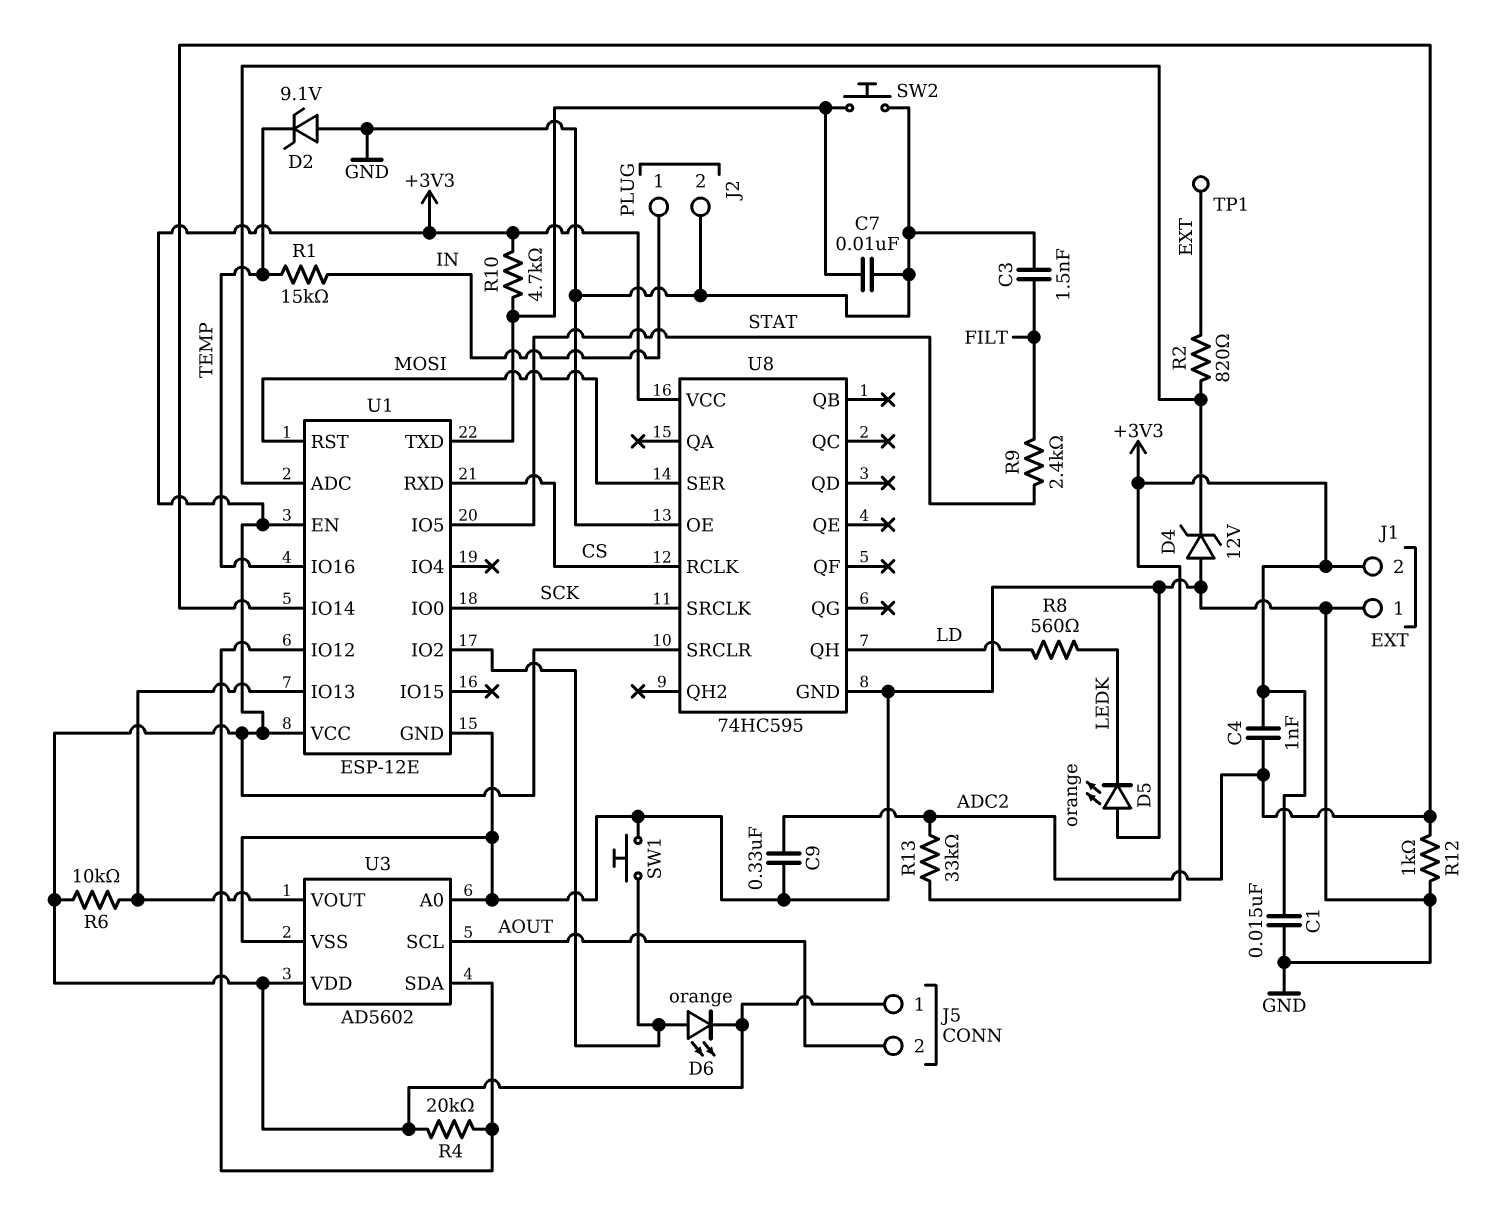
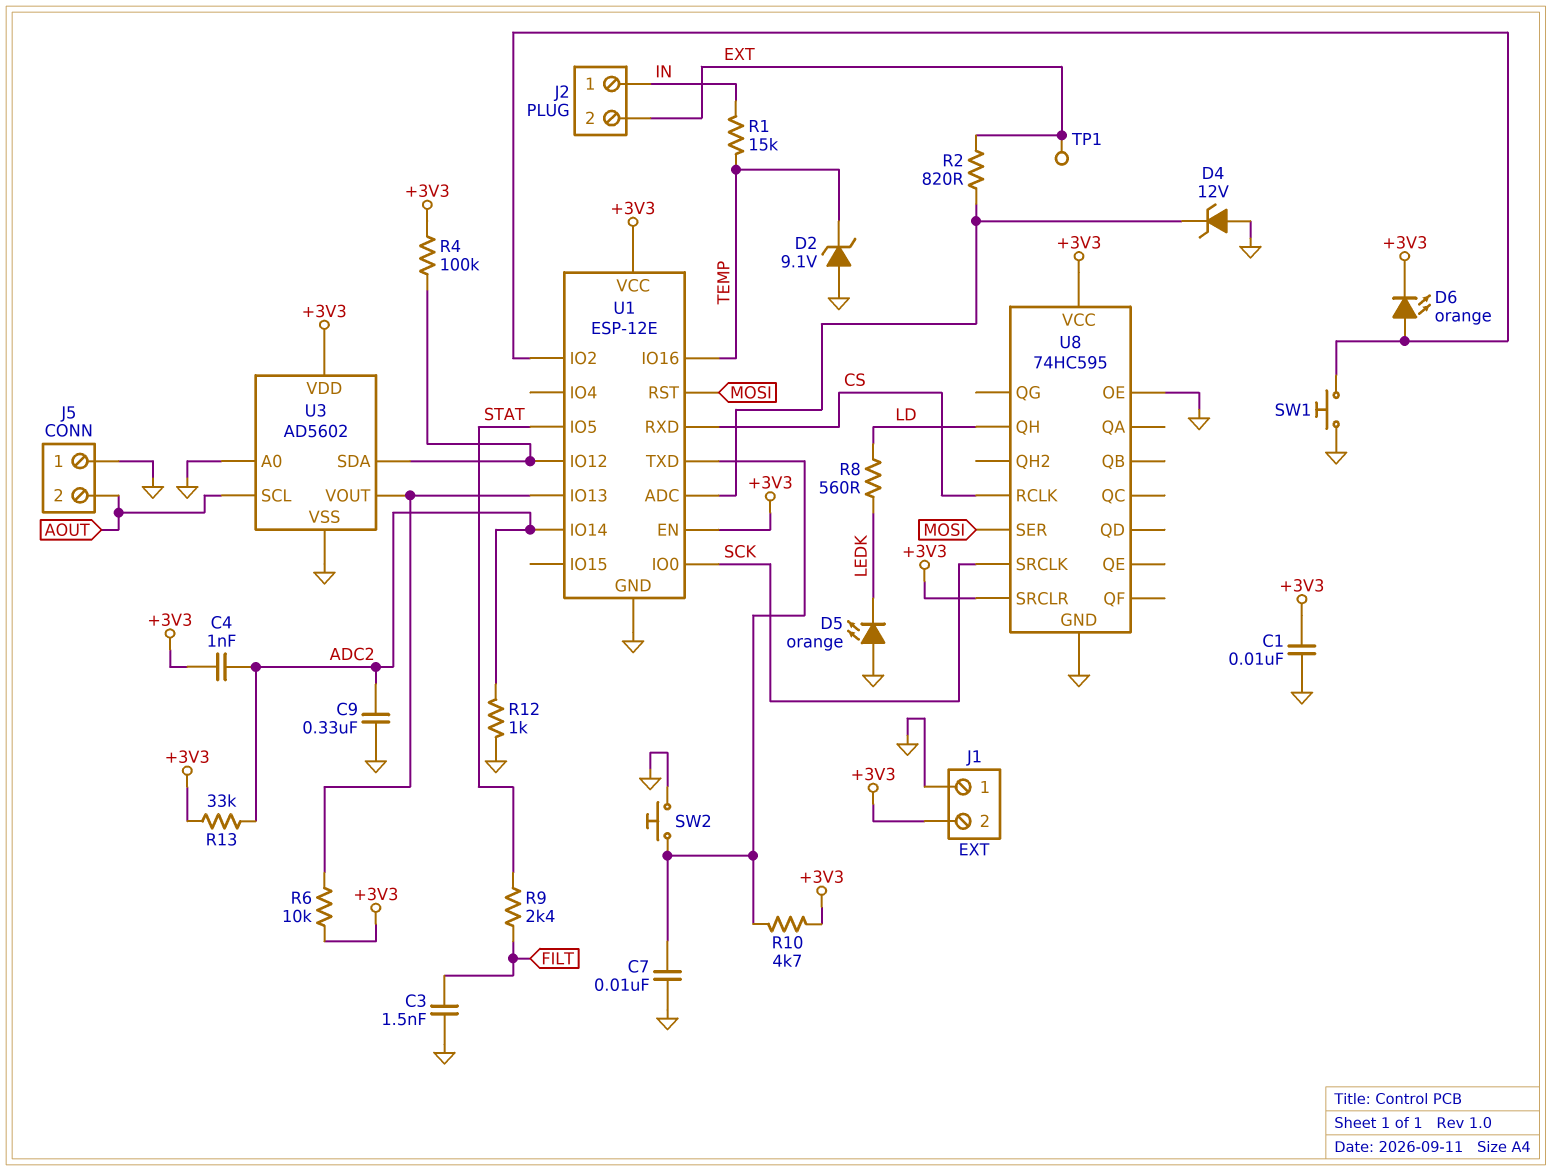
C1: 15nF (+3V3, GND) -> 10nF (+3V3, GND)
J2 pin 2: GND -> EXT
J5 pin 1: +3V3 -> GND
R4: 20k (+3V3, U1/IO12) -> 100k (+3V3, U1/IO12)

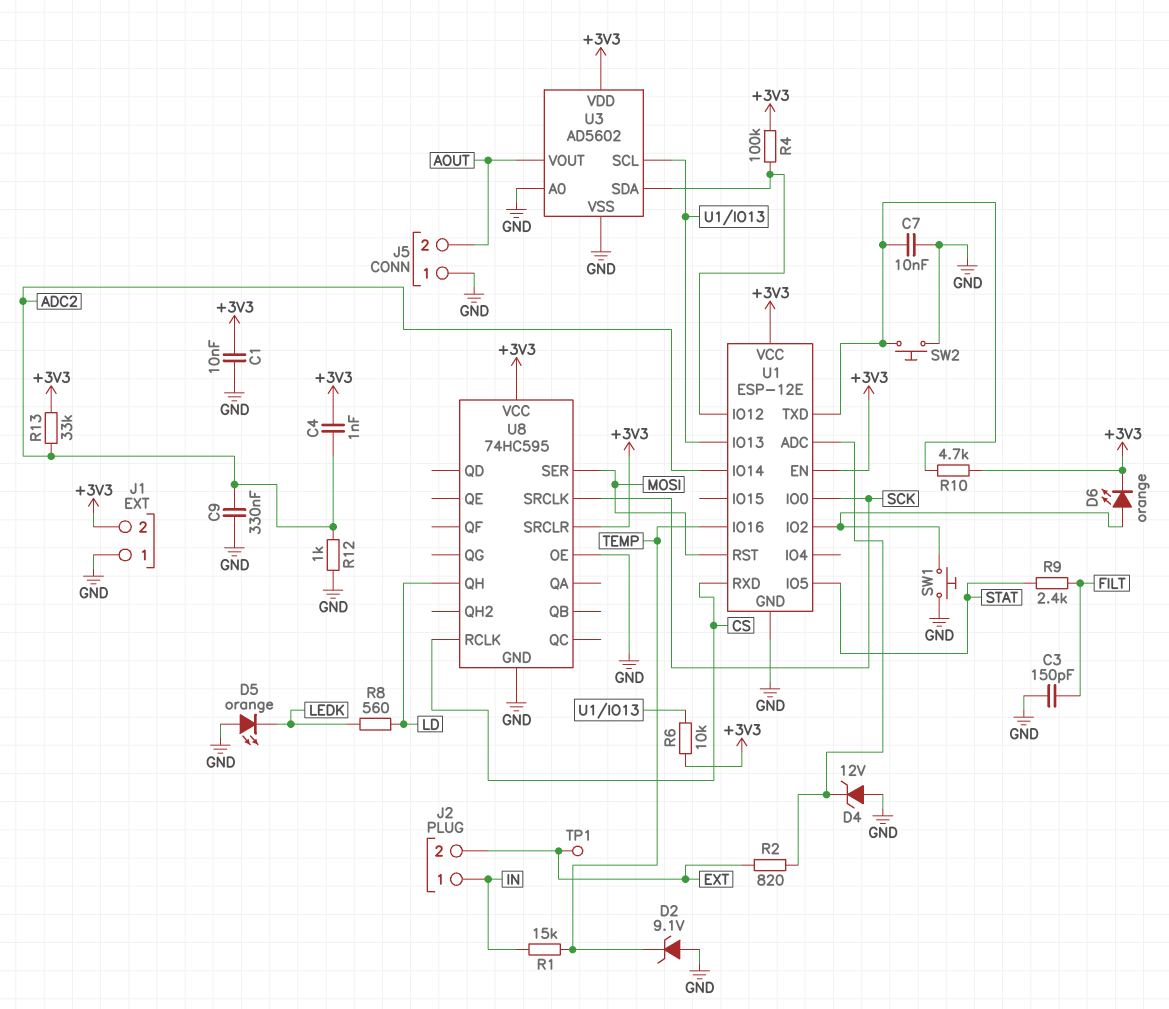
C3: 1.5nF (FILT, GND) -> 150pF (FILT, GND)
U3 pin SCL: AOUT -> U1/IO13
U3 pin VOUT: U1/IO13 -> AOUT

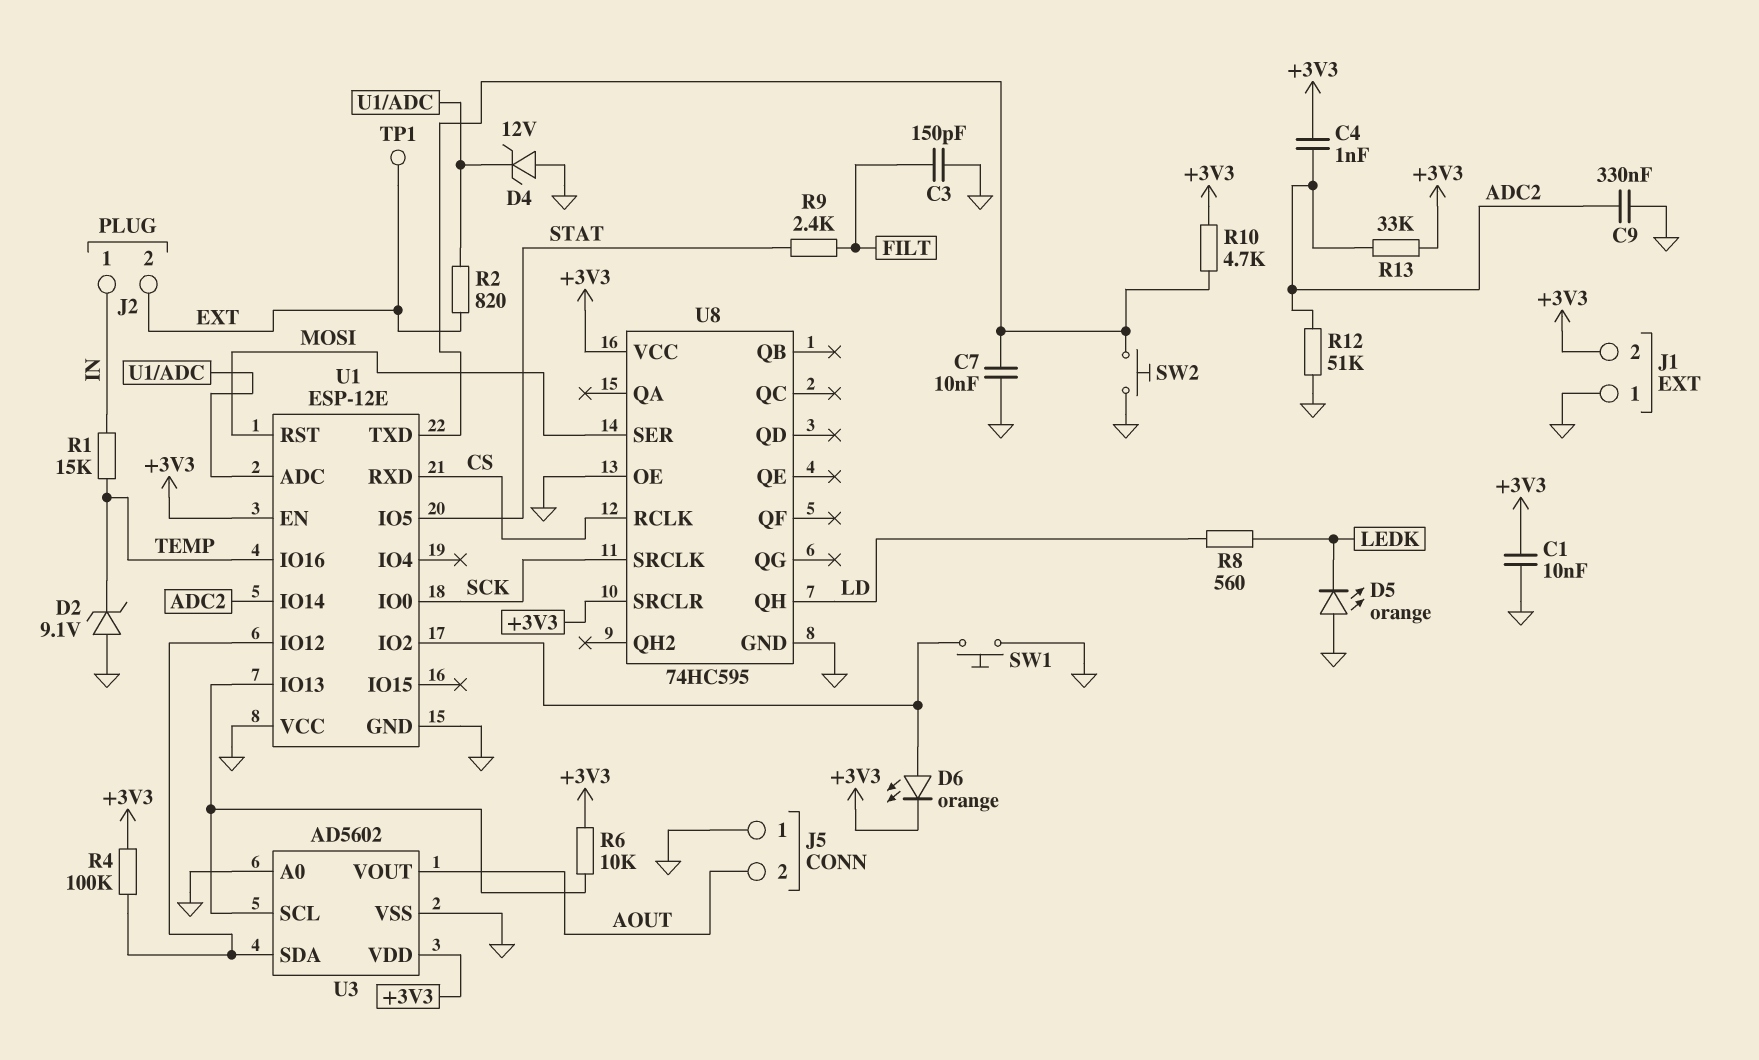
R12: 1k (ADC2, GND) -> 51k (ADC2, GND)
U1 pin VCC: +3V3 -> GND

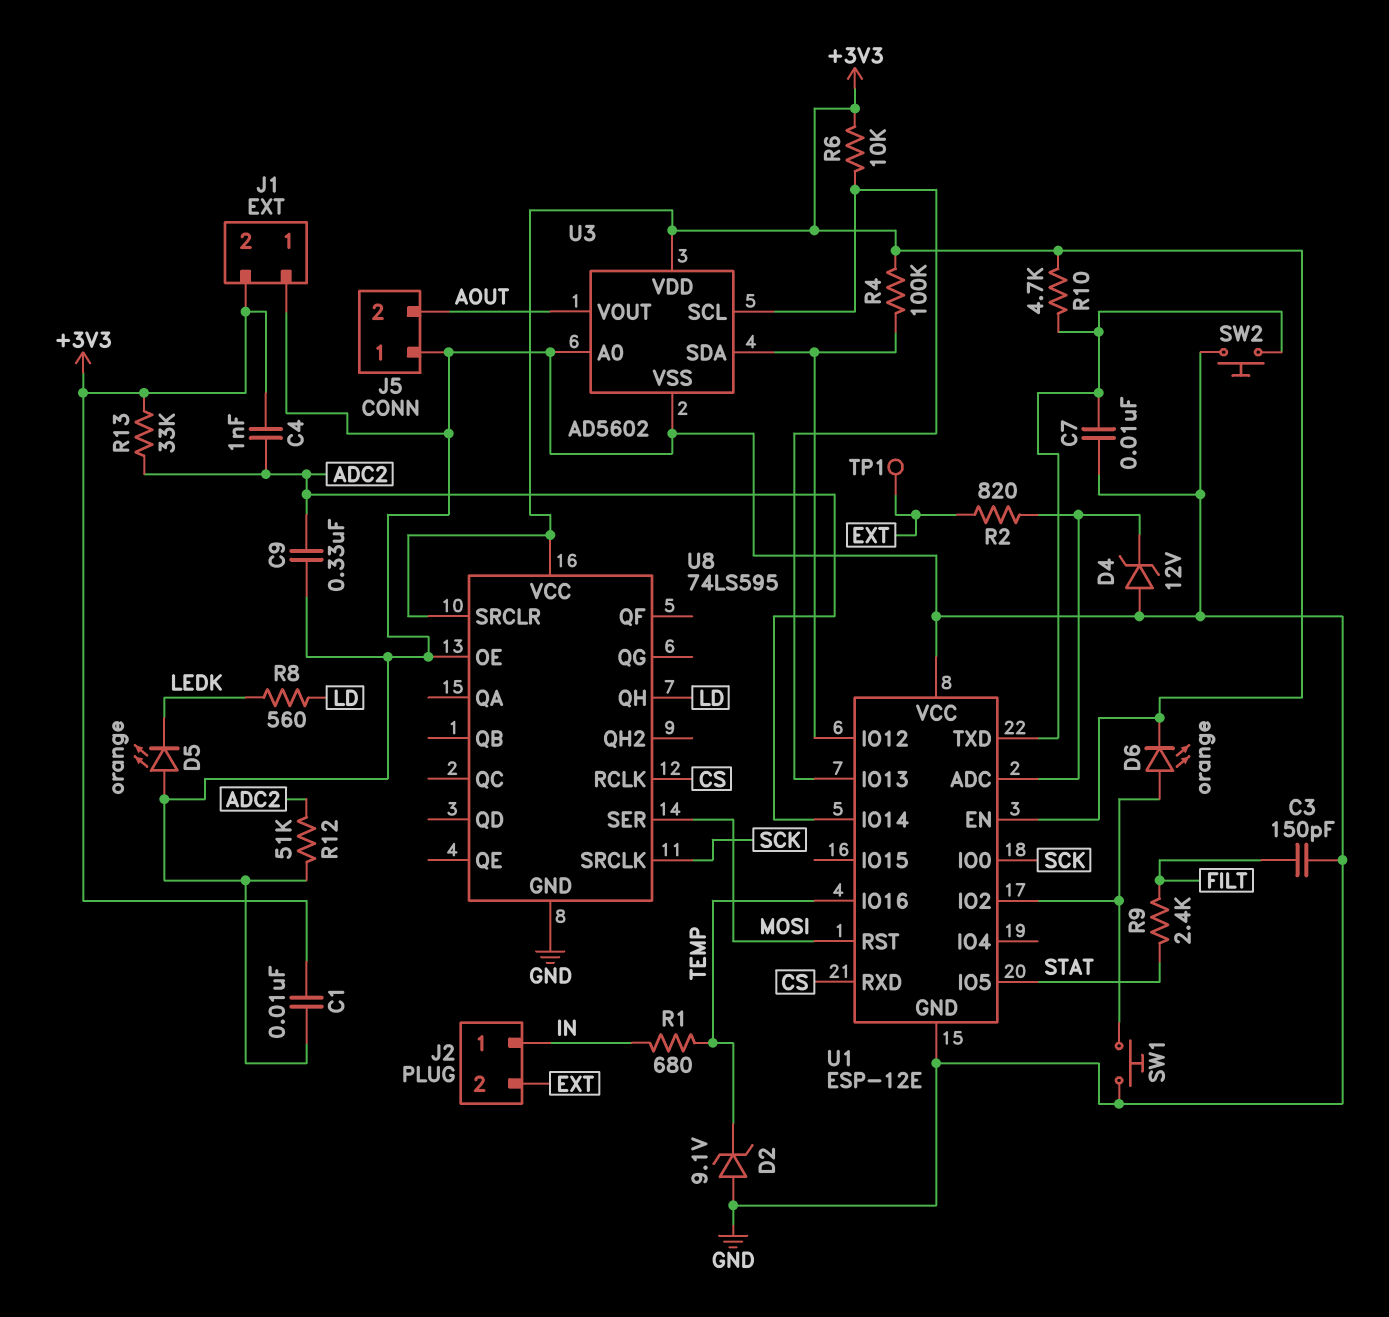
R1: 15k (IN, TEMP) -> 680 (IN, TEMP)
U8: 74HC595 -> 74LS595

